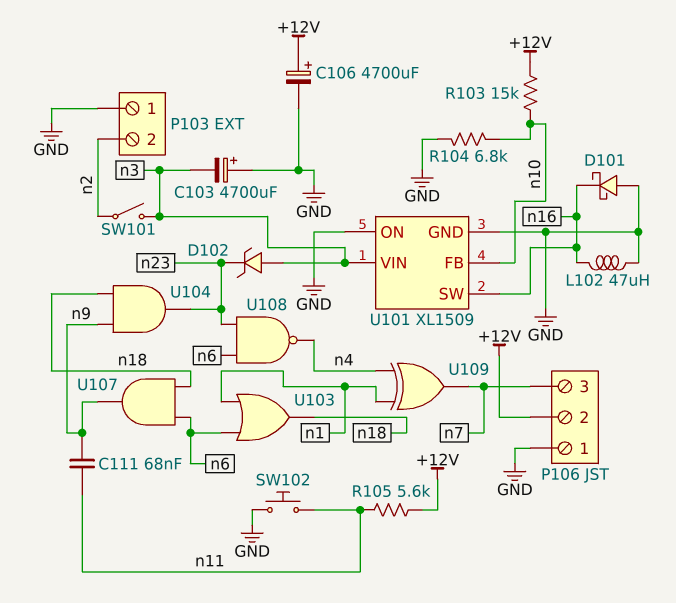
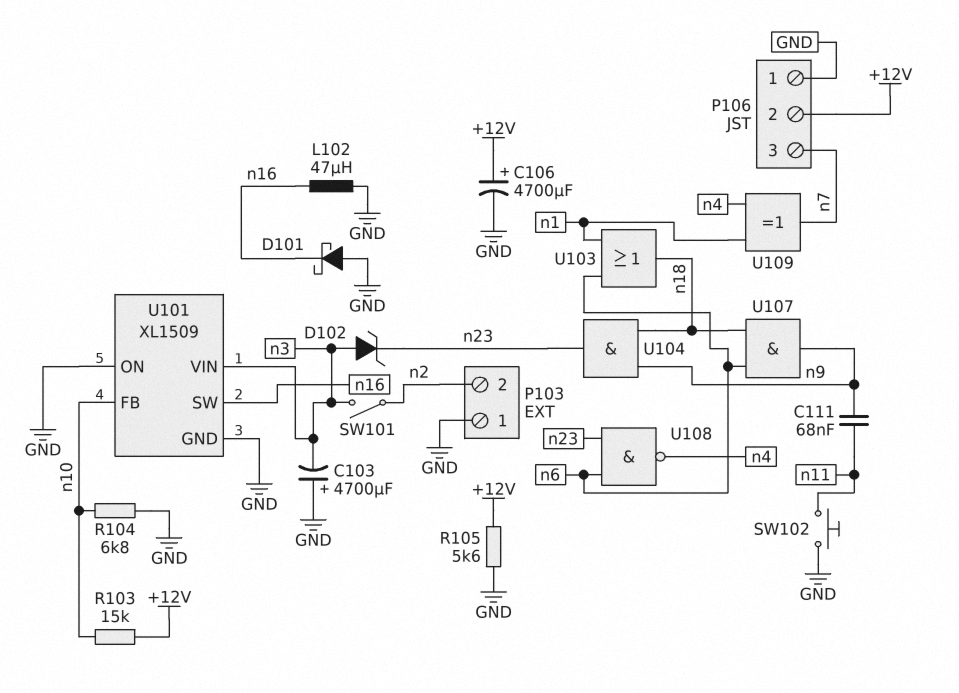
R105: 5.6k (+12V, n11) -> 5.6k (+12V, GND)

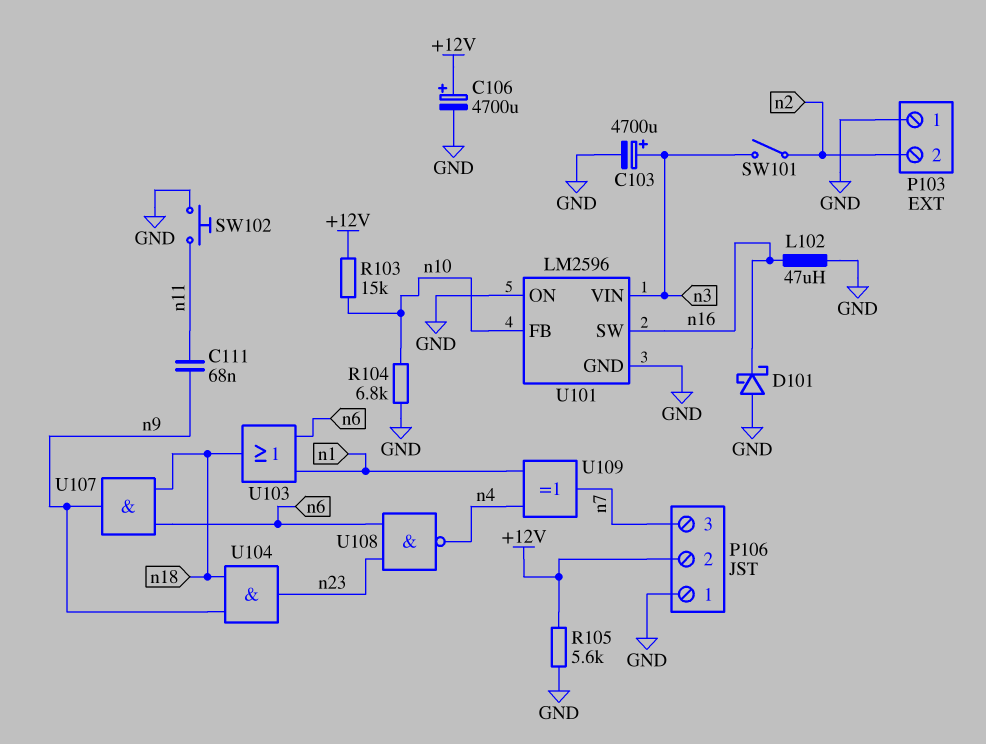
C103: 4700uF (plus GND, minus n3) -> 4700uF (plus n3, minus GND)
D102: zener (A n3, K n23) -> none
U101: XL1509 -> LM2596

